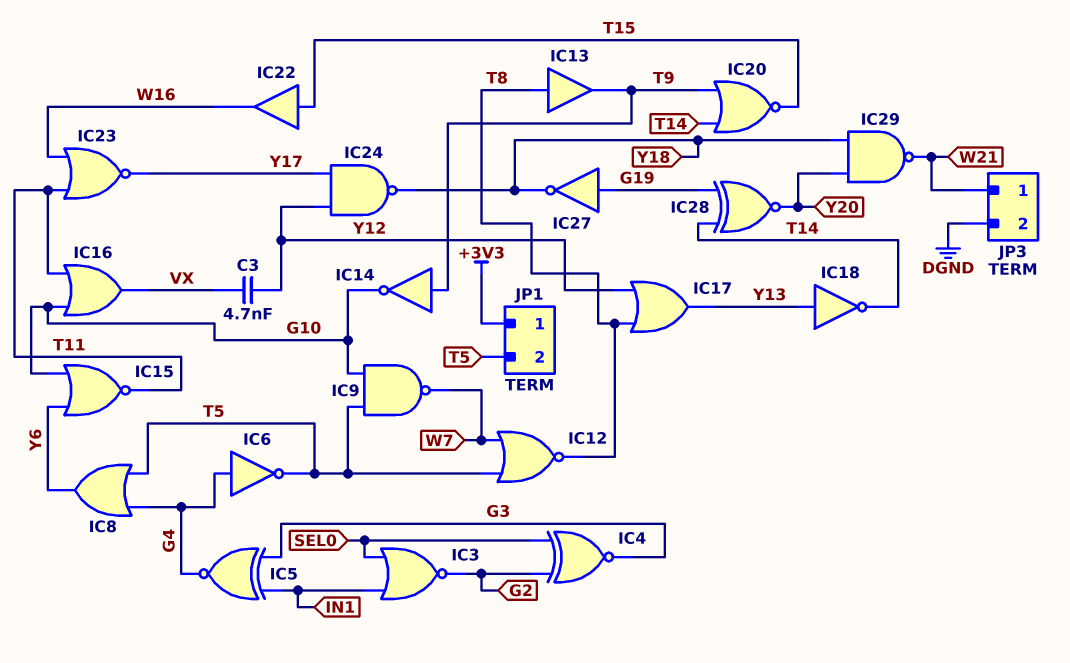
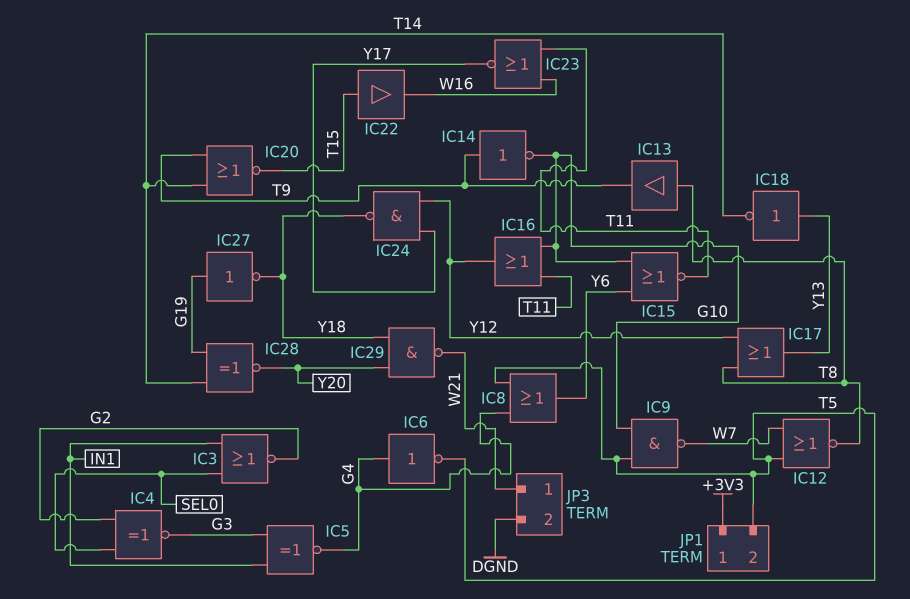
C3: 4.7nF (VX, Y12) -> none
IC16: OR (in G10, in T11, out VX) -> OR (in G10, in T11, out Y12)

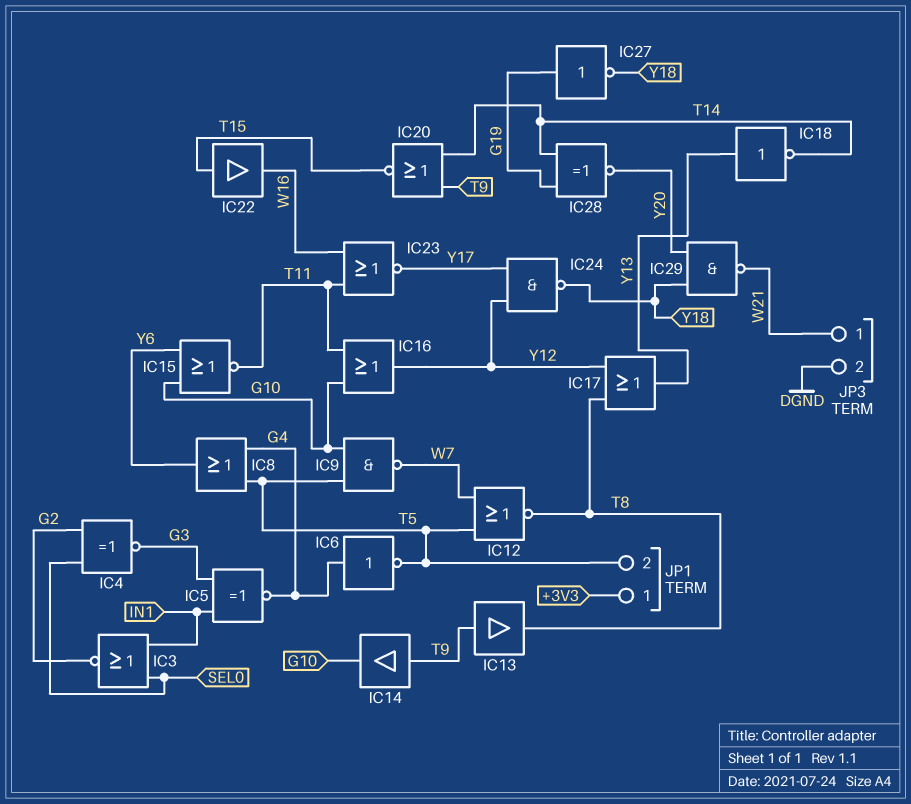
IC13: buffer (in T8, out T9) -> buffer (in T9, out T8)
IC14: NOT (in T9, out G10) -> buffer (in T9, out G10)

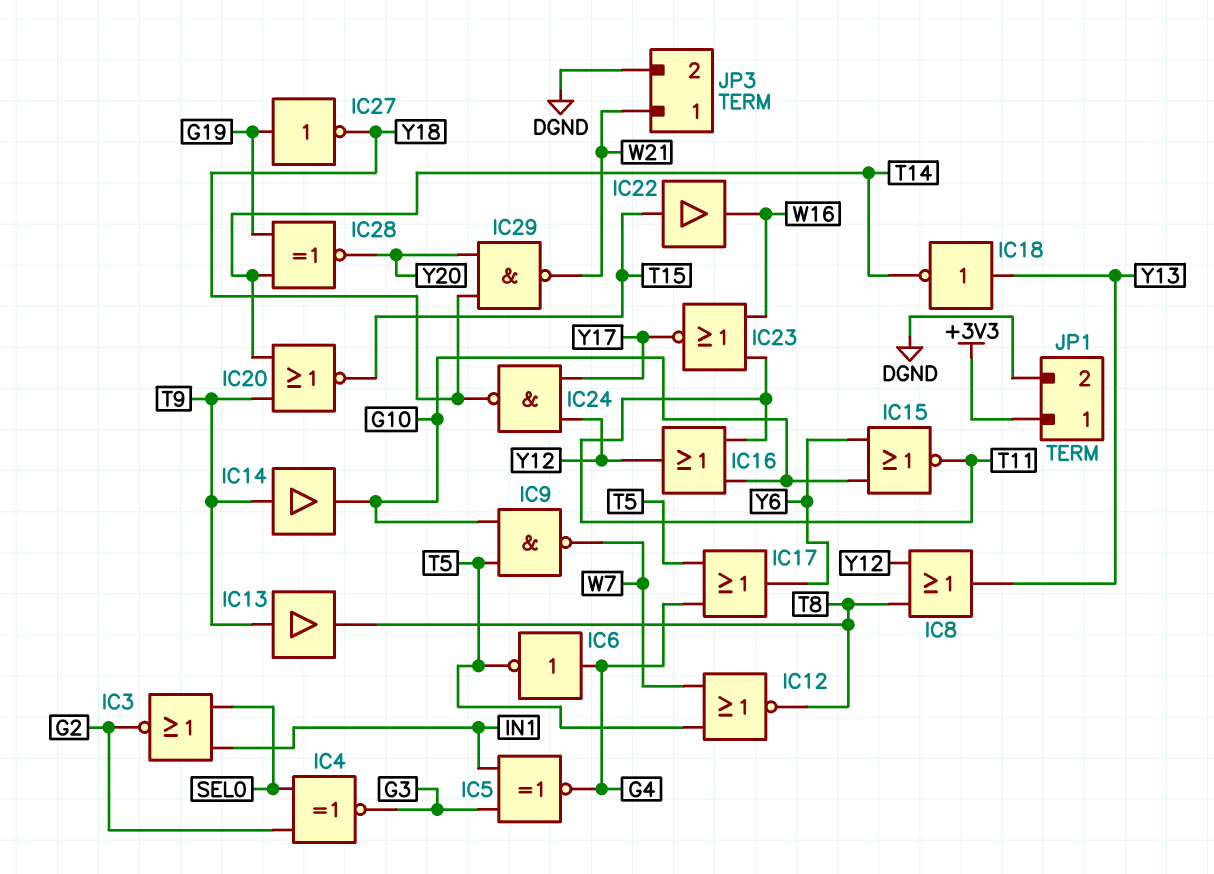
IC8: OR (in G4, in T5, out Y6) -> OR (in T8, in Y12, out Y13)
IC17: OR (in T8, in Y12, out Y13) -> OR (in G4, in T5, out Y6)
JP1 pin 2: T5 -> DGND

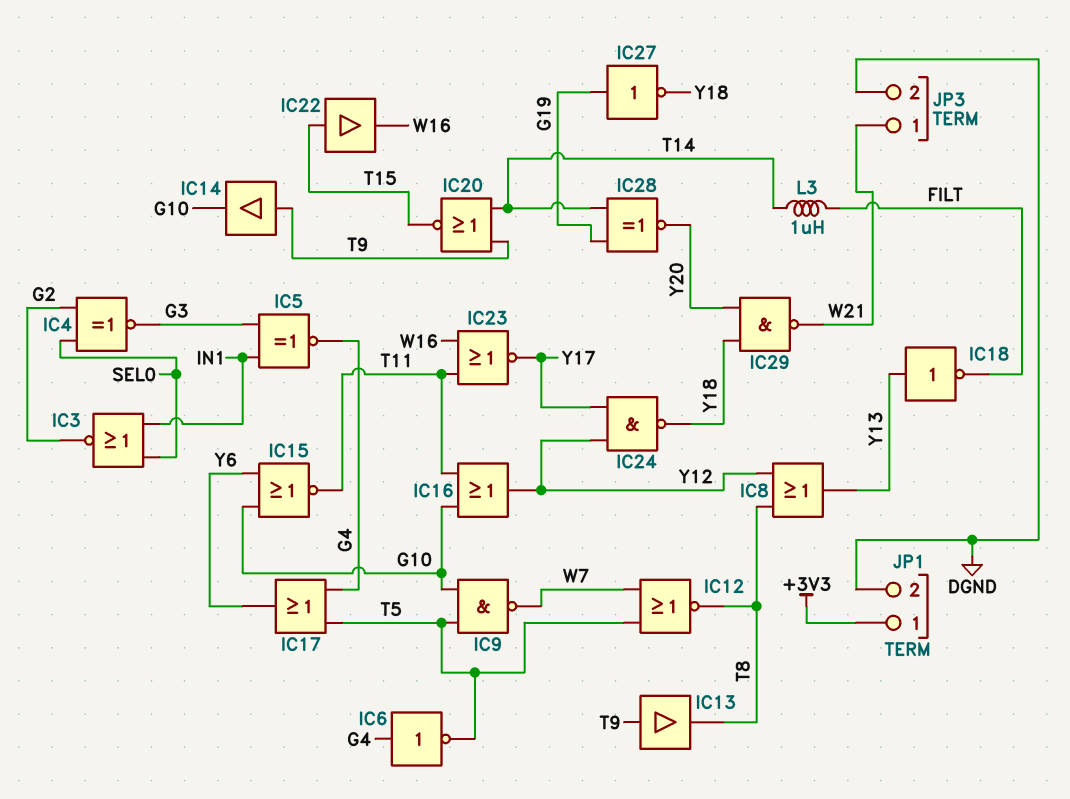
IC18: NOT (in Y13, out T14) -> NOT (in Y13, out FILT)
L3: none -> 1uH (FILT, T14)

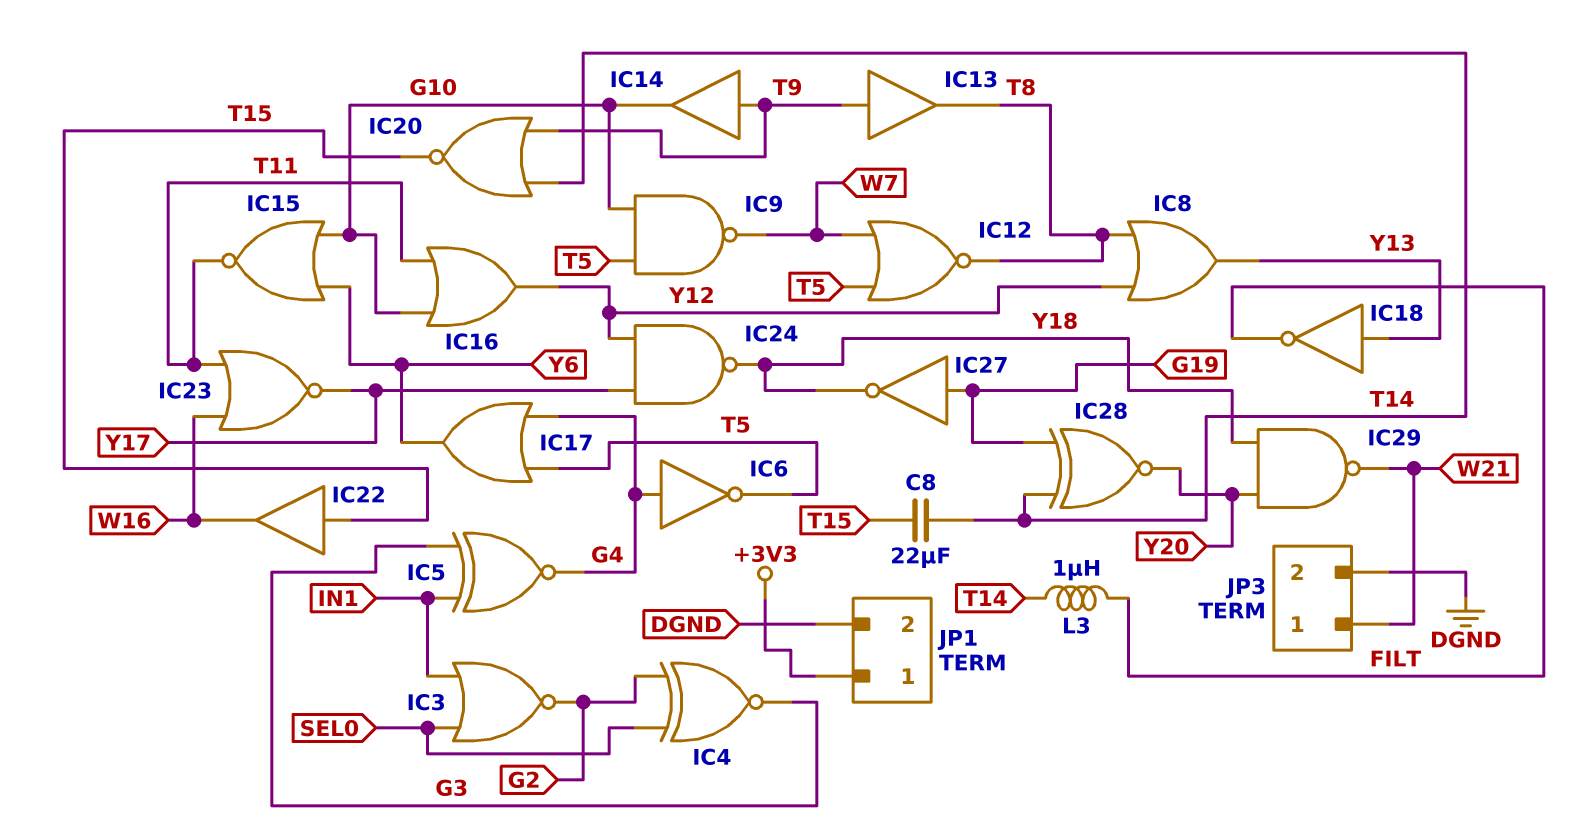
C8: none -> 22uF (T14, T15)

